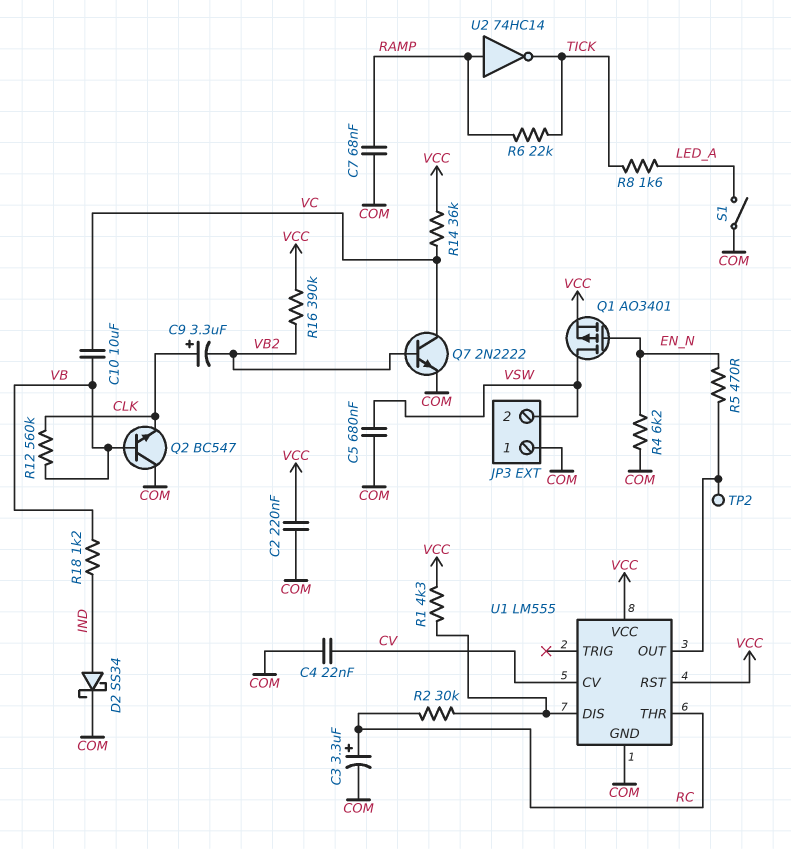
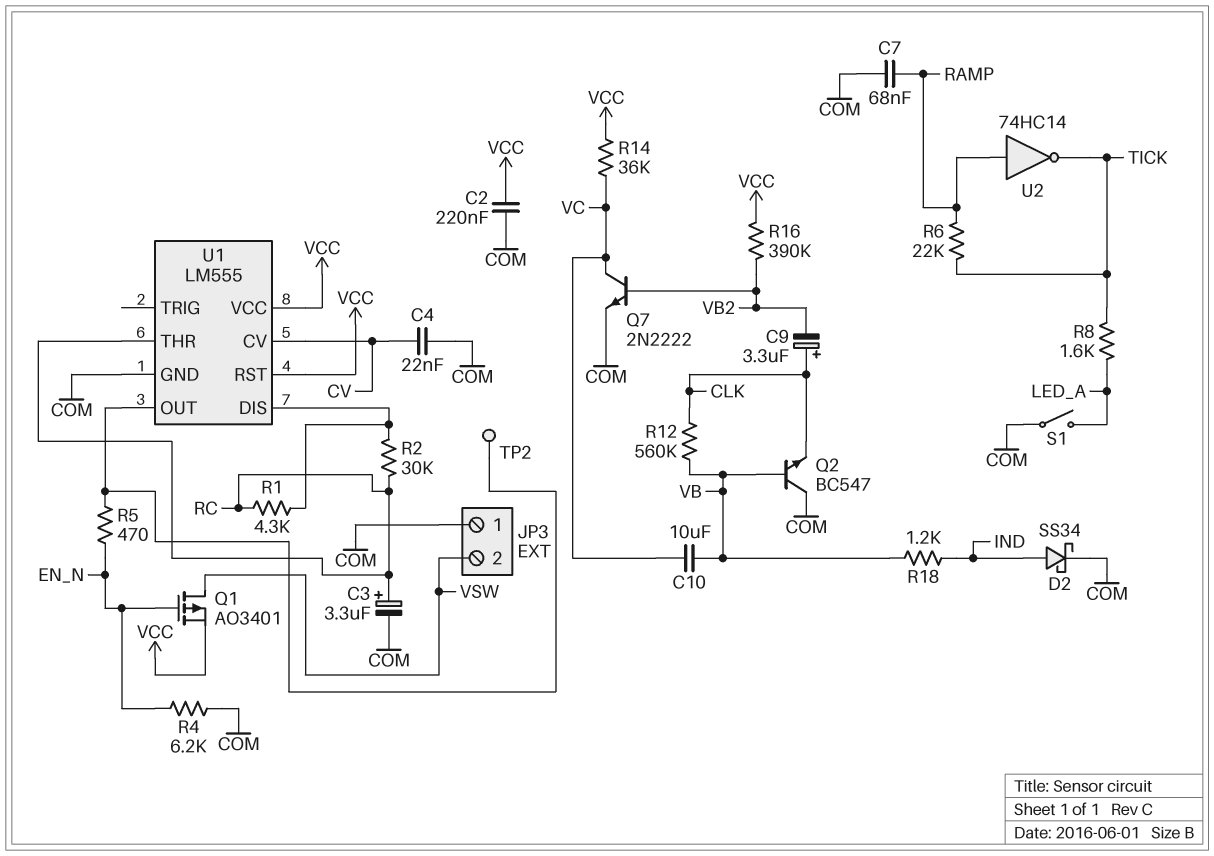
C5: 680nF (COM, VSW) -> none
R1: 4.3k (U1/DIS, VCC) -> 4.3k (RC, U1/DIS)

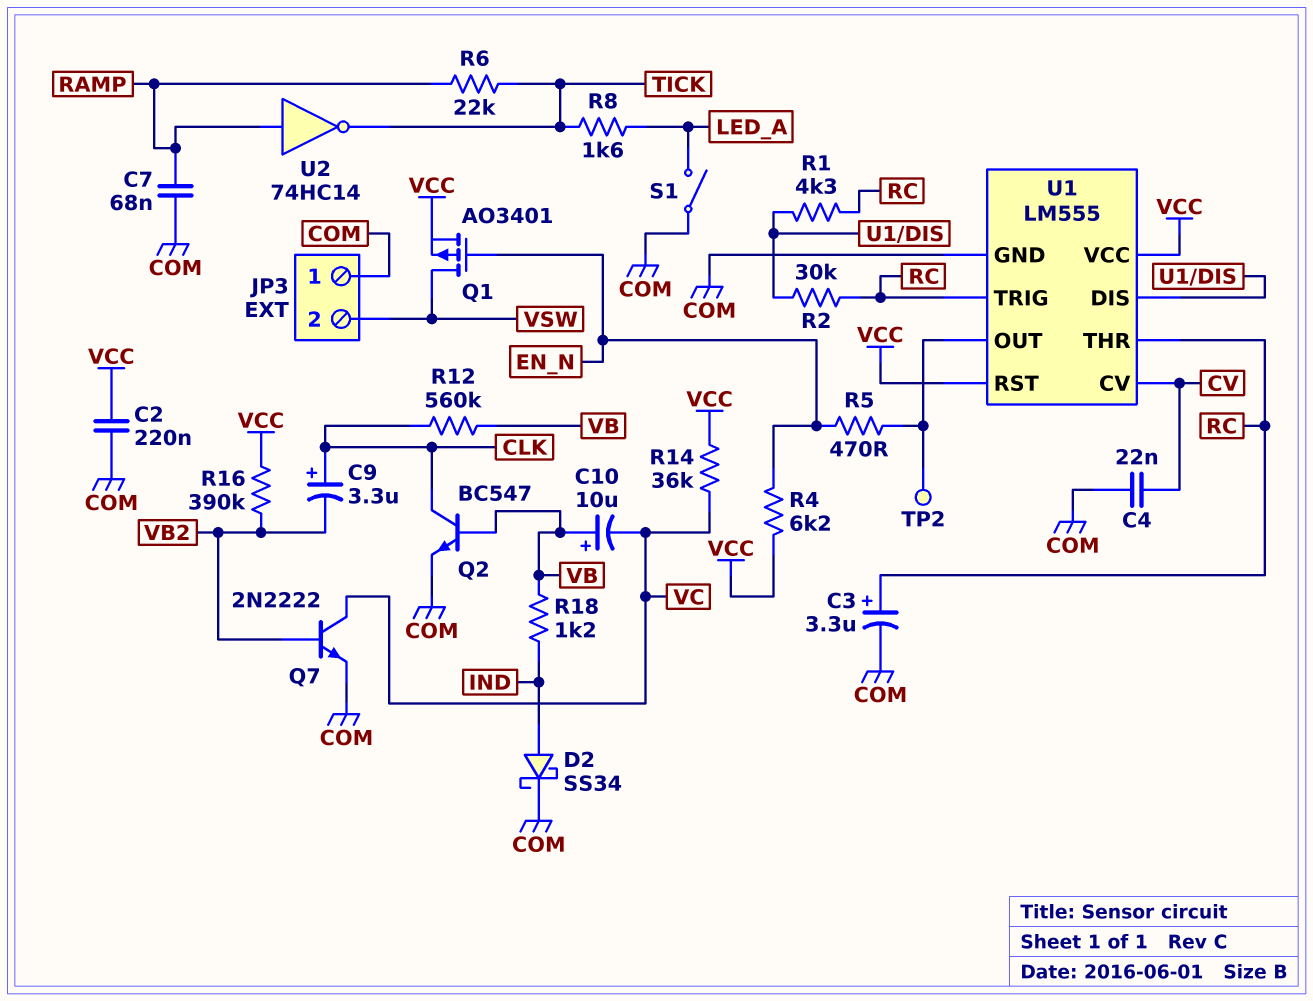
C10: 10uF (VB, VC) -> 10uF (plus VB, minus VC)
Q2: NPN BC547 (B VB, C COM, E CLK) -> NPN BC547 (B VB, C CLK, E COM)
R4: 6.2k (COM, EN_N) -> 6.2k (EN_N, VCC)
U1 pin TRIG: none -> RC

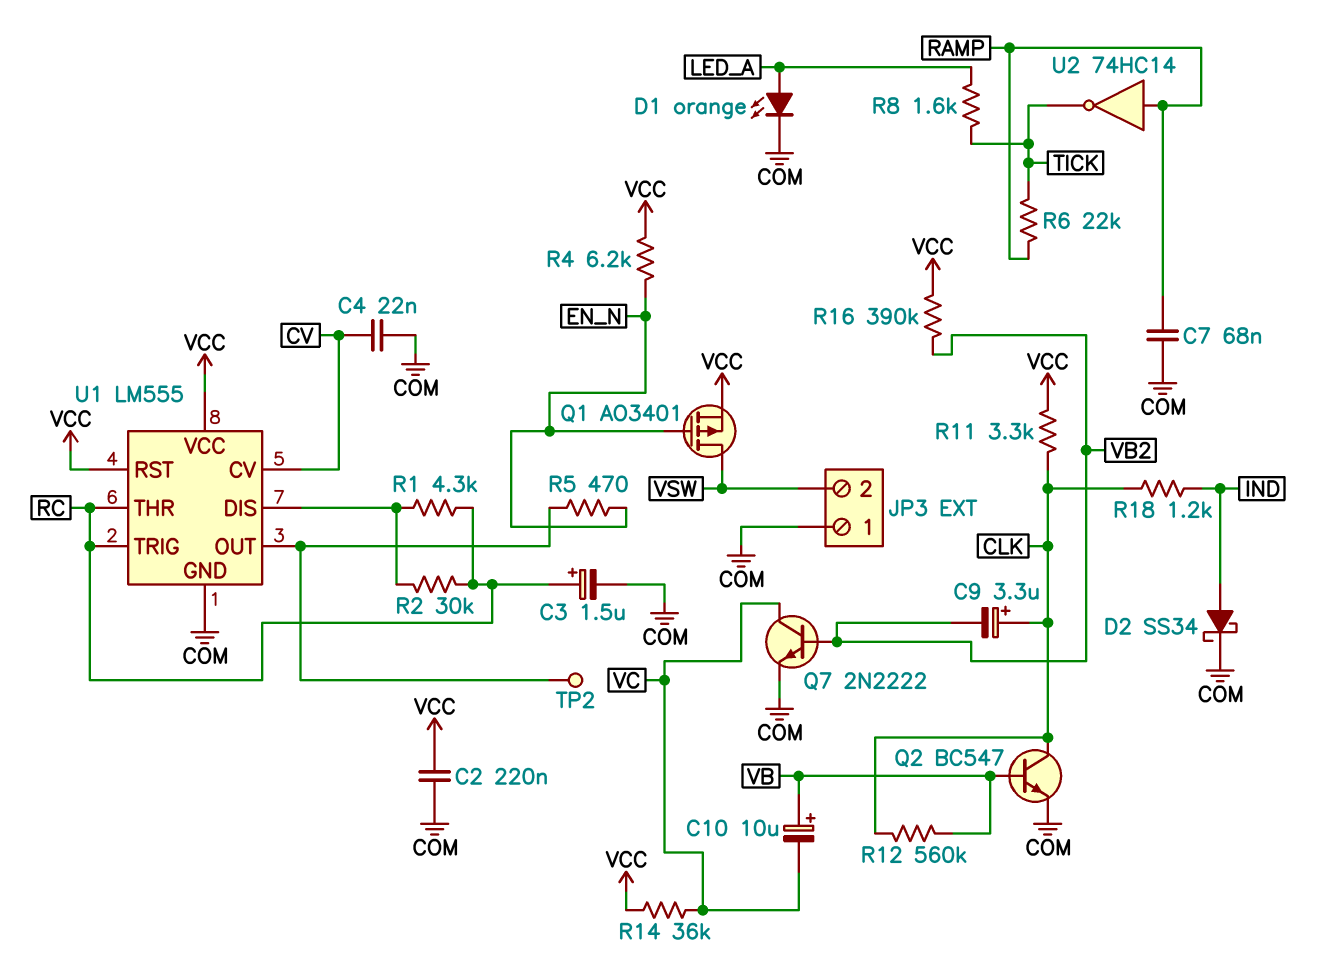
C3: 3.3uF (plus RC, minus COM) -> 1.5uF (plus RC, minus COM)
D1: none -> LED orange (A LED_A, K COM)
R11: none -> 3.3k (CLK, VCC)
R18: 1.2k (IND, VB) -> 1.2k (CLK, IND)
S1: switch (COM, LED_A) -> none

